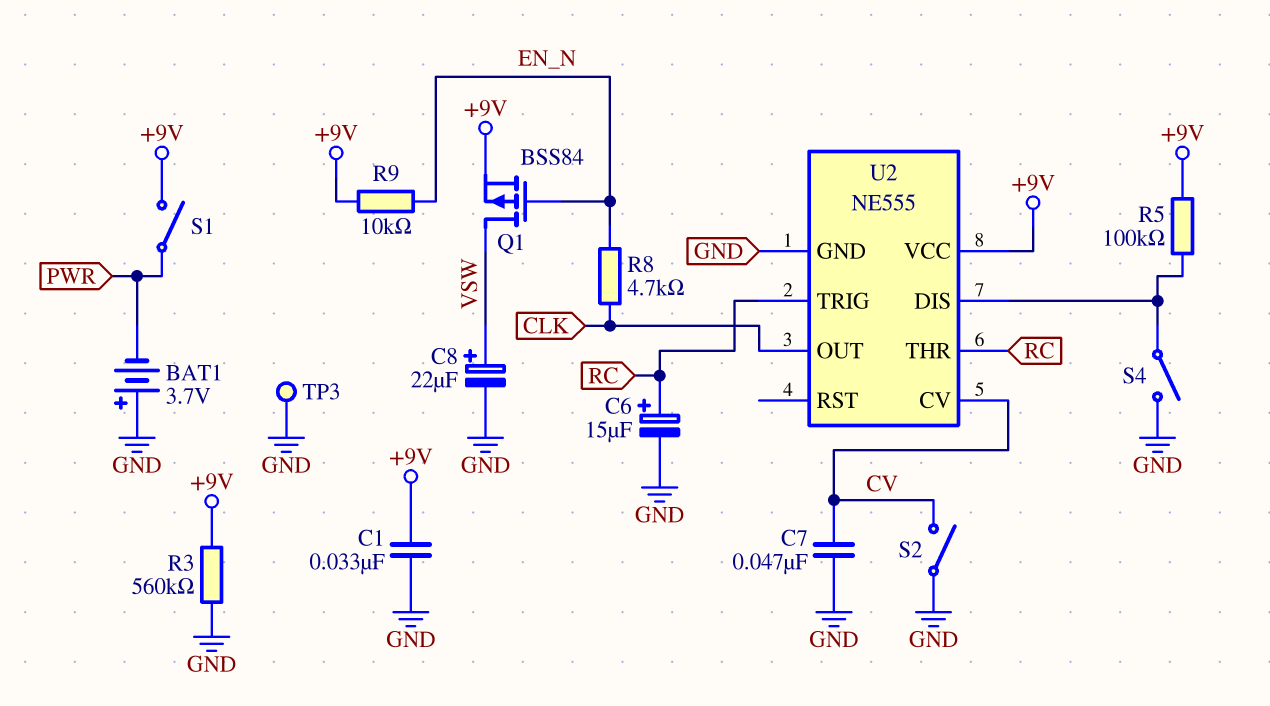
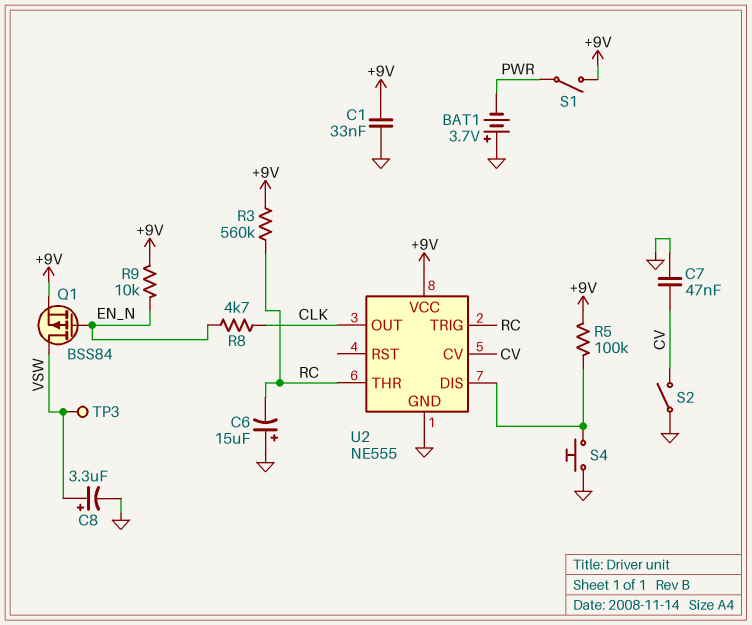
C6: 15uF (plus RC, minus GND) -> 15uF (plus GND, minus RC)
C8: 22uF (plus VSW, minus GND) -> 3.3uF (plus VSW, minus GND)
R3: 560k (+9V, GND) -> 560k (+9V, RC)
S4: switch (GND, U2/DIS) -> button (GND, U2/DIS)
TP3: test point (GND) -> test point (VSW)

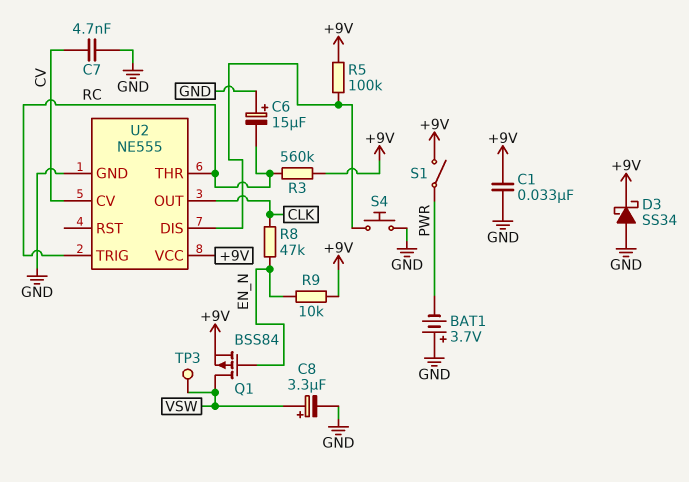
C7: 47nF (CV, GND) -> 4.7nF (CV, GND)
D3: none -> schottky SS34 (A GND, K +9V)
R8: 4.7k (CLK, EN_N) -> 47k (CLK, EN_N)
S2: switch (CV, GND) -> none

